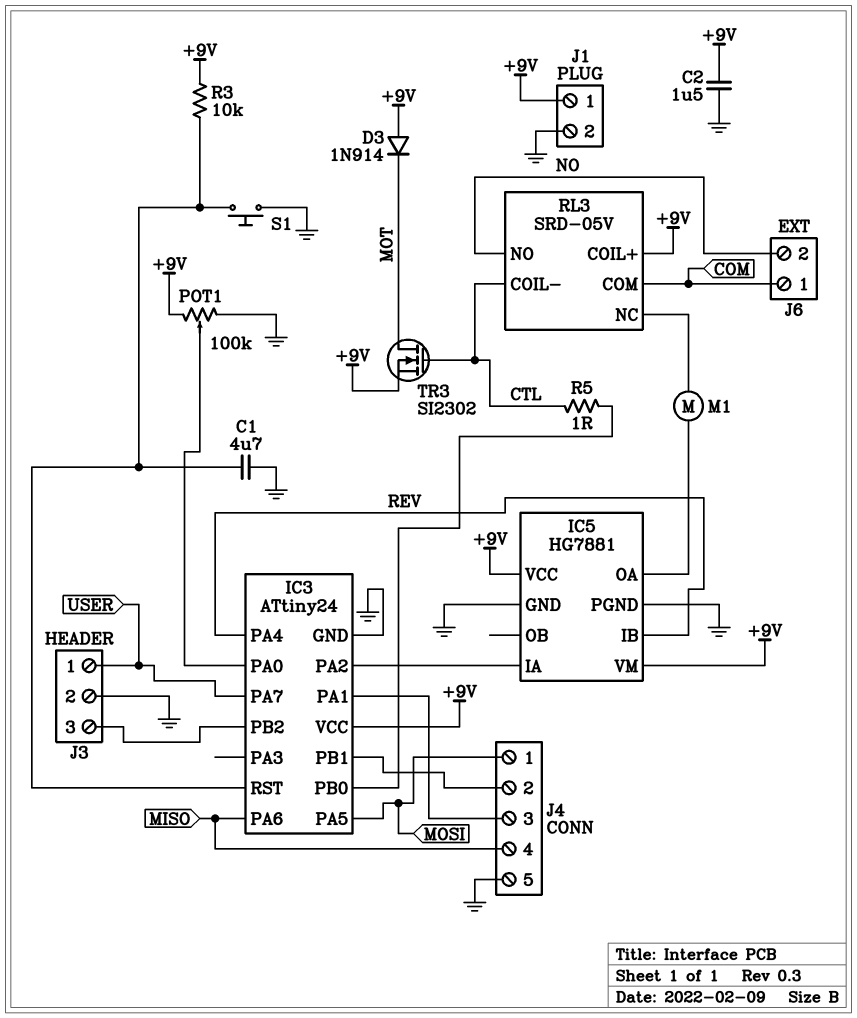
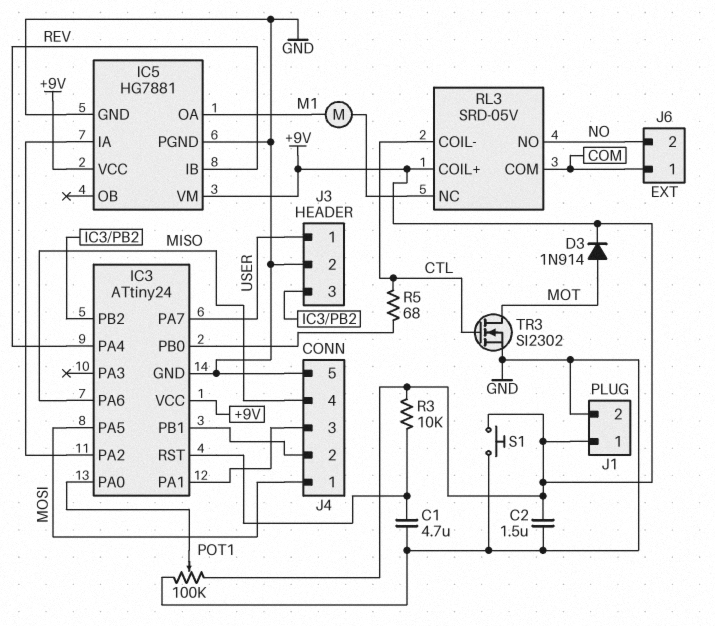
D3: diode 1N914 (A +9V, K MOT) -> diode 1N914 (A MOT, K +9V)
R5: 1 (CTL, IC3/PB0) -> 68 (CTL, IC3/PB0)
S1: button (GND, IC3/RST) -> button (+9V, GND)
TR3: NMOS SI2302 (G CTL, D MOT, S +9V) -> NMOS SI2302 (G CTL, D MOT, S GND)

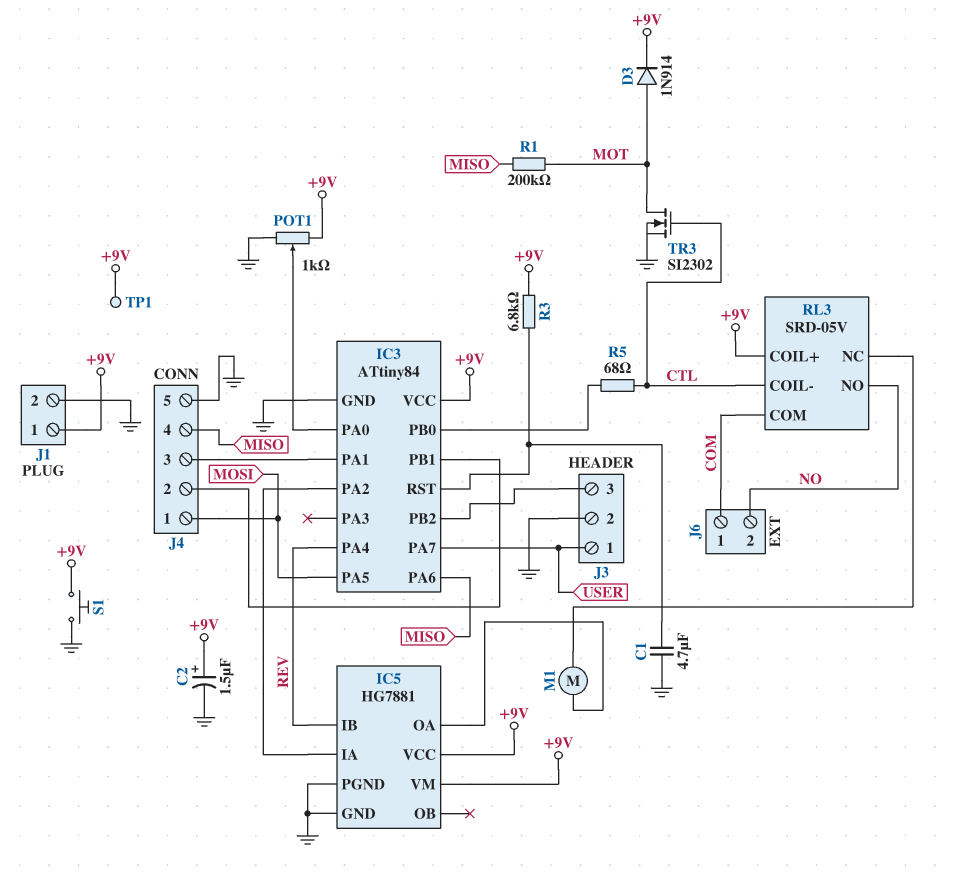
C2: 1.5uF (+9V, GND) -> 1.5uF (plus +9V, minus GND)
IC3: ATtiny24 -> ATtiny84
POT1: 100k (+9V, GND, wiper IC3/PA0) -> 1k (+9V, GND, wiper IC3/PA0)
R1: none -> 200k (MISO, MOT)
R3: 10k (+9V, IC3/RST) -> 6.8k (+9V, IC3/RST)
TP1: none -> test point (+9V)

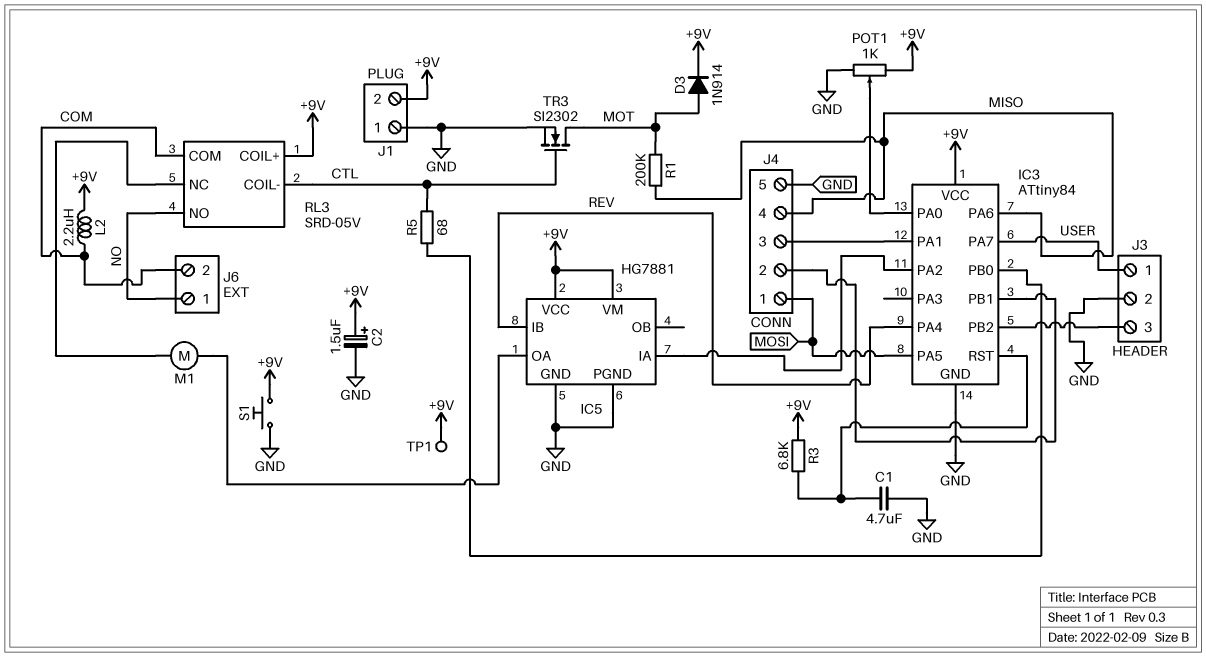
J1 pin 1: +9V -> GND
J1 pin 2: GND -> +9V
J6 pin 1: COM -> NO
J6 pin 2: NO -> COM
L2: none -> 2.2uH (+9V, COM)

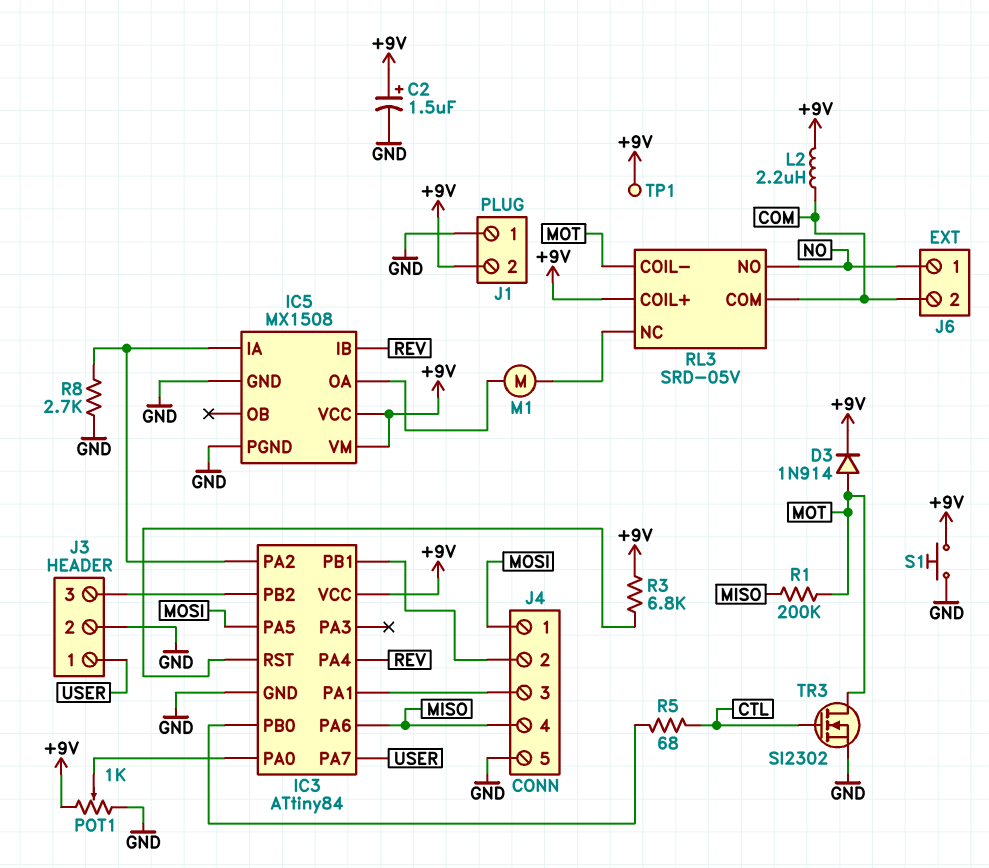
C1: 4.7uF (GND, IC3/RST) -> none
IC5: HG7881 -> MX1508
R8: none -> 2.7k (GND, IC3/PA2)
RL3 pin COIL-: CTL -> MOT

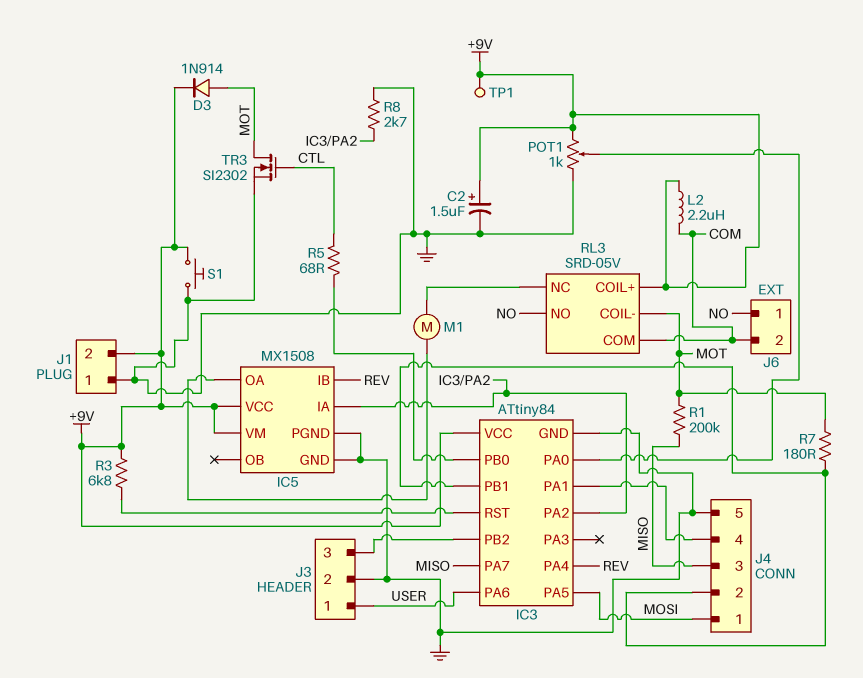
IC3 pin PA6: MISO -> USER
IC3 pin PA7: USER -> MISO
J4 pin 3: IC3/PA1 -> MISO
J4 pin 4: MISO -> IC3/PA1
R7: none -> 180 (IC3/PB1, MOT)

